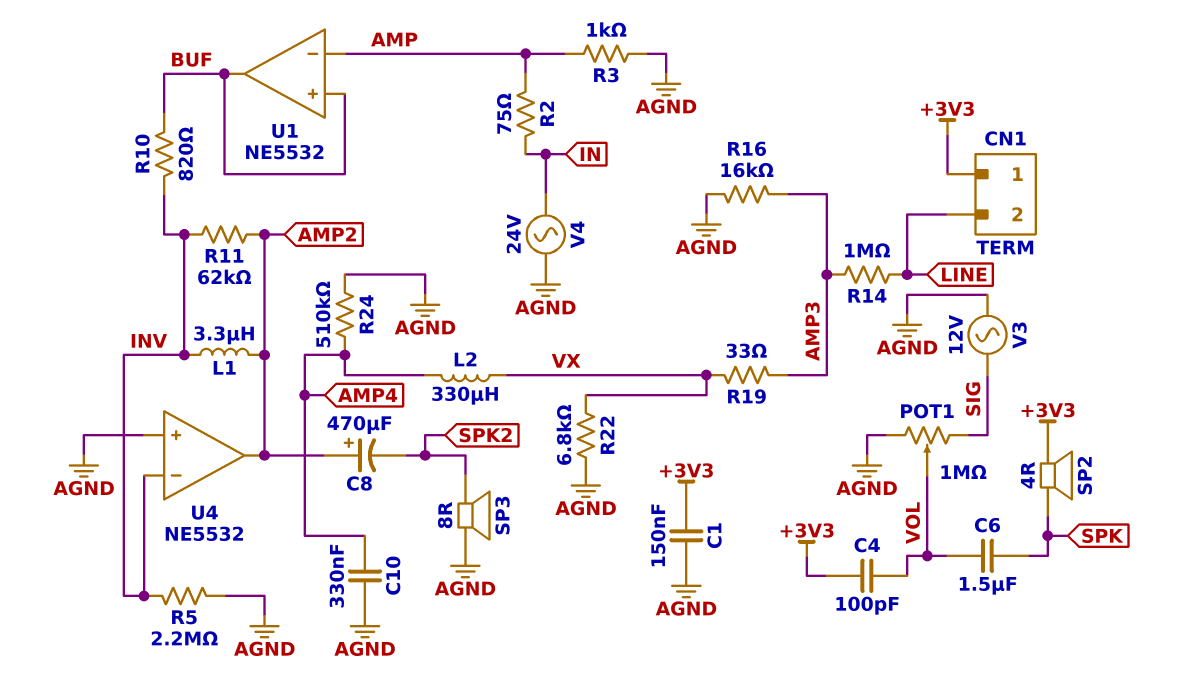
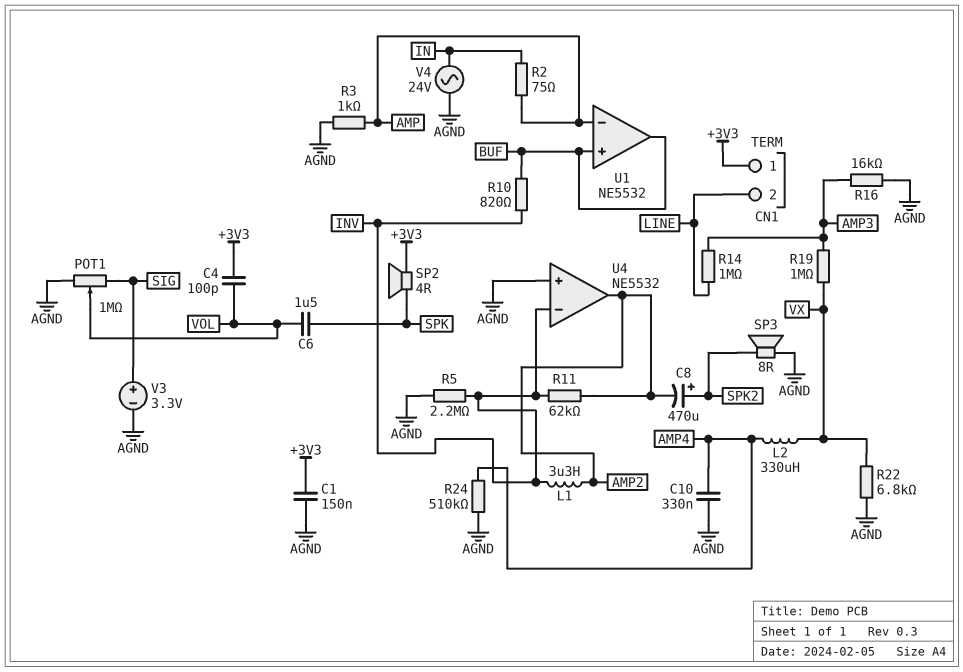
C8: 470uF (plus AMP2, minus SPK2) -> 470uF (plus SPK2, minus AMP2)
R19: 33 (AMP3, VX) -> 1M (AMP3, VX)
V3: AC 12V (AGND, SIG) -> 3.3V (plus SIG, minus AGND)

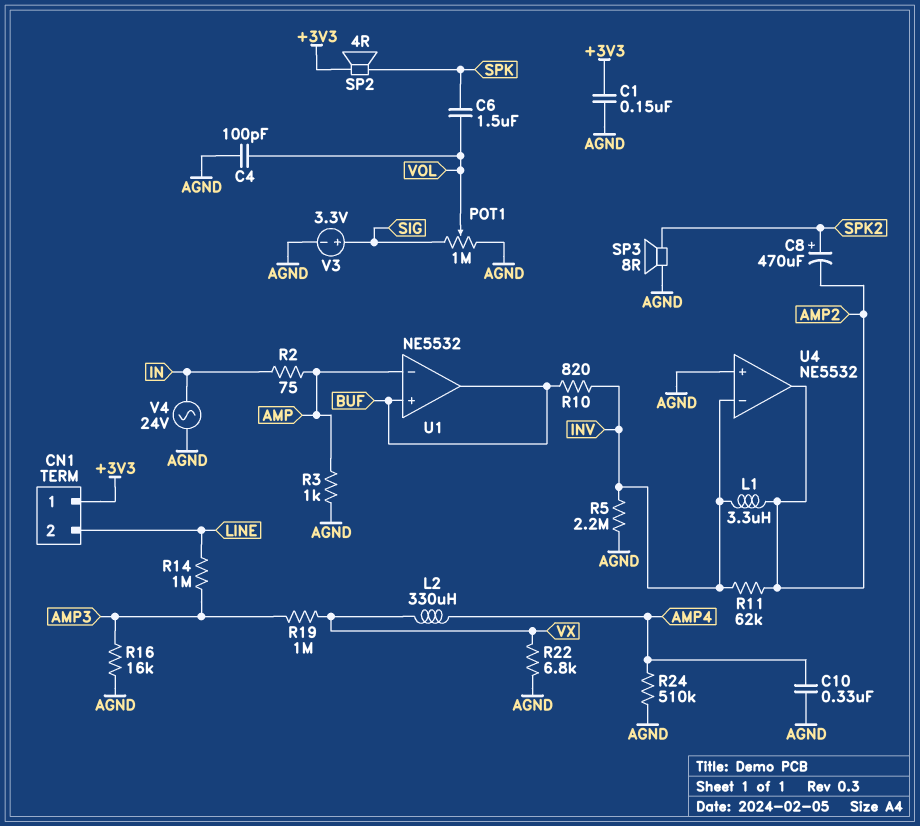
C4: 100pF (+3V3, VOL) -> 100pF (AGND, VOL)

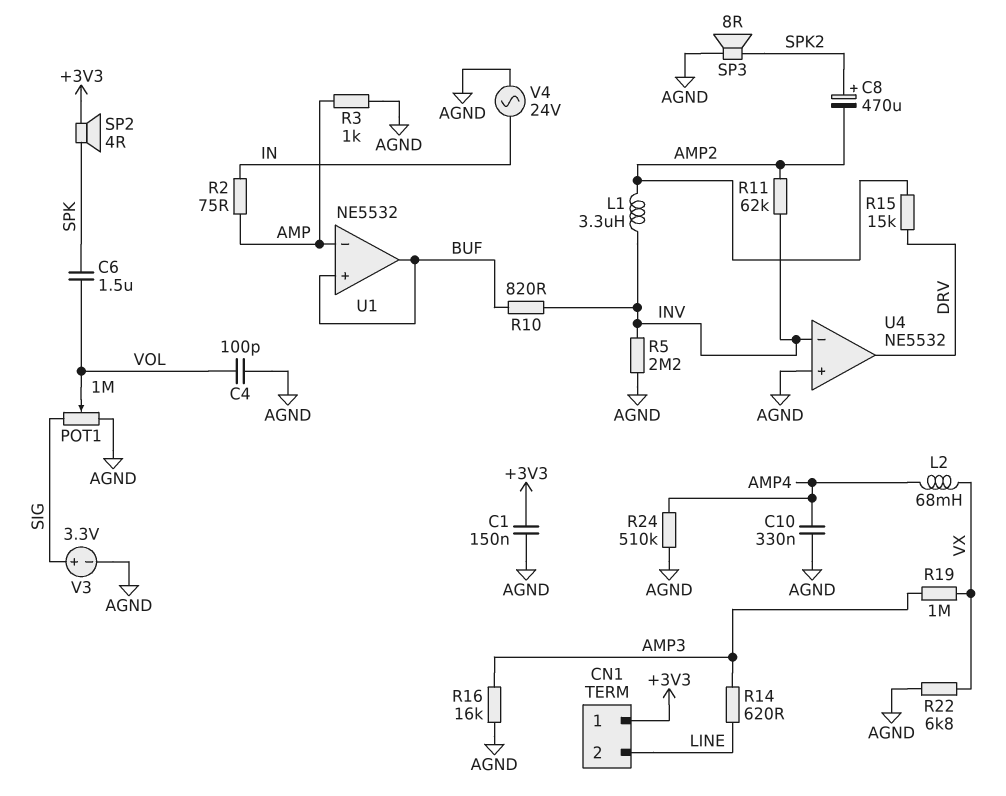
L2: 330uH (AMP4, VX) -> 68mH (AMP4, VX)
R14: 1M (AMP3, LINE) -> 620 (AMP3, LINE)
R15: none -> 15k (AMP2, DRV)
U4 pin out: AMP2 -> DRV

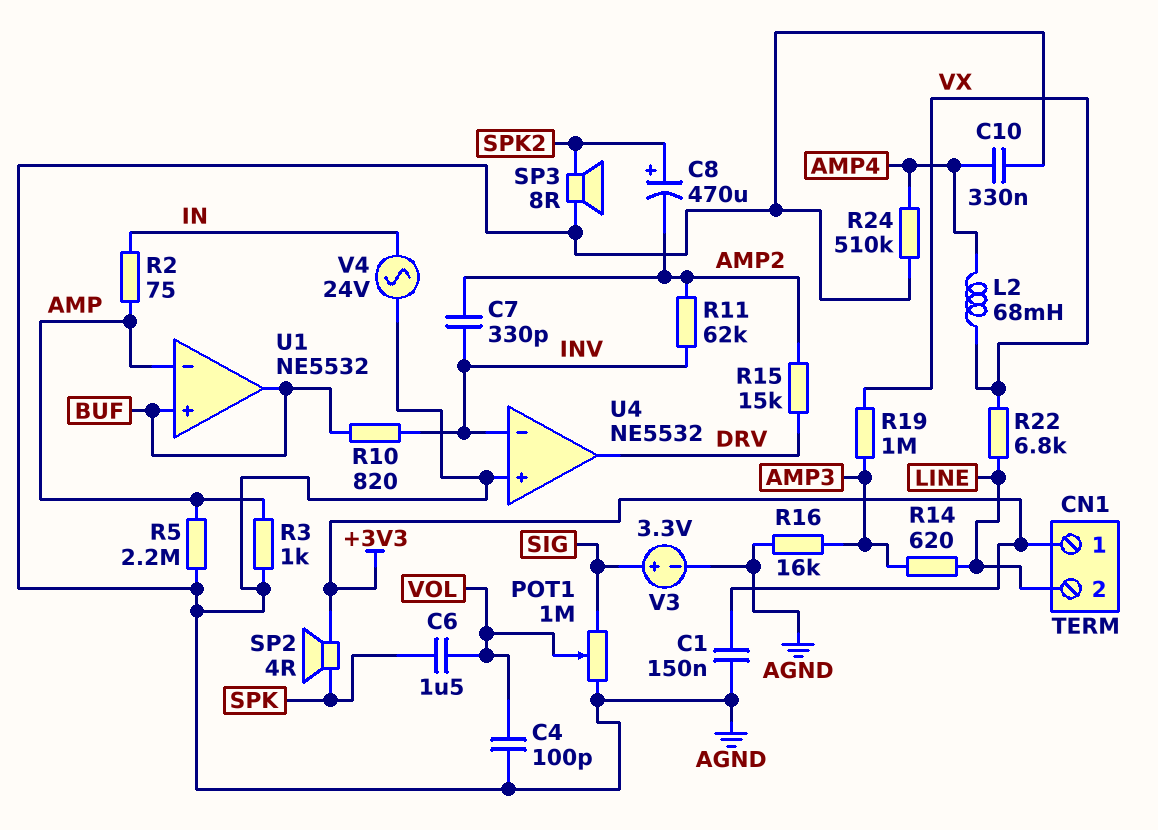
C7: none -> 330pF (AMP2, INV)
L1: 3.3uH (AMP2, INV) -> none
R5: 2.2M (AGND, INV) -> 2.2M (AGND, AMP)
R22: 6.8k (AGND, VX) -> 6.8k (LINE, VX)

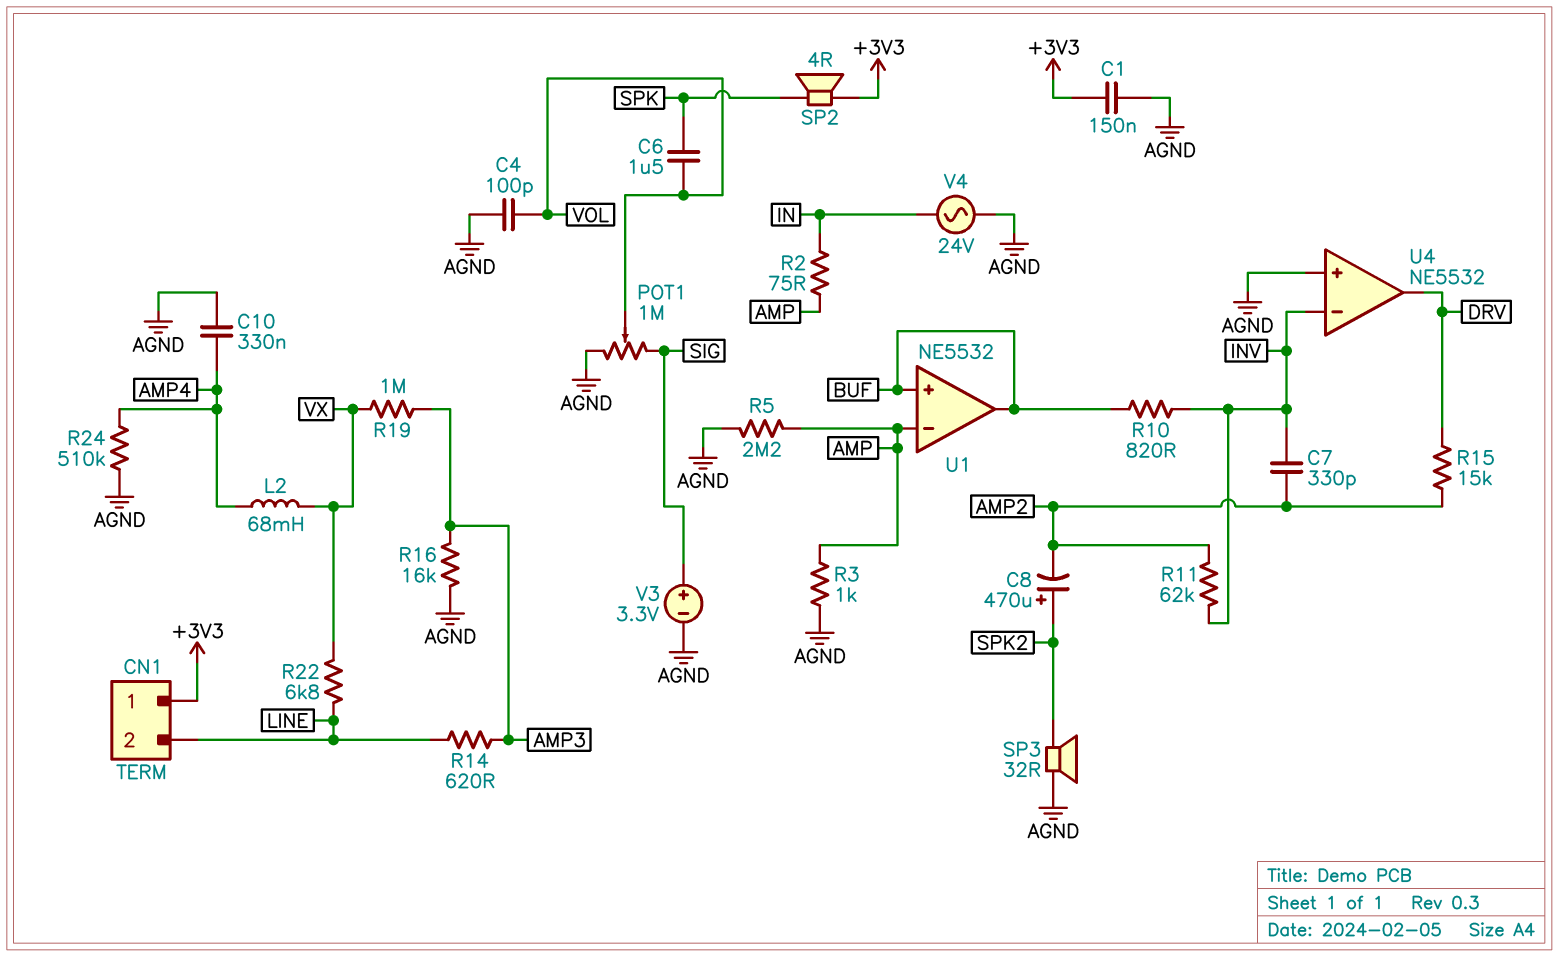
SP3: speaker 8R (AGND, SPK2) -> speaker 32R (AGND, SPK2)

